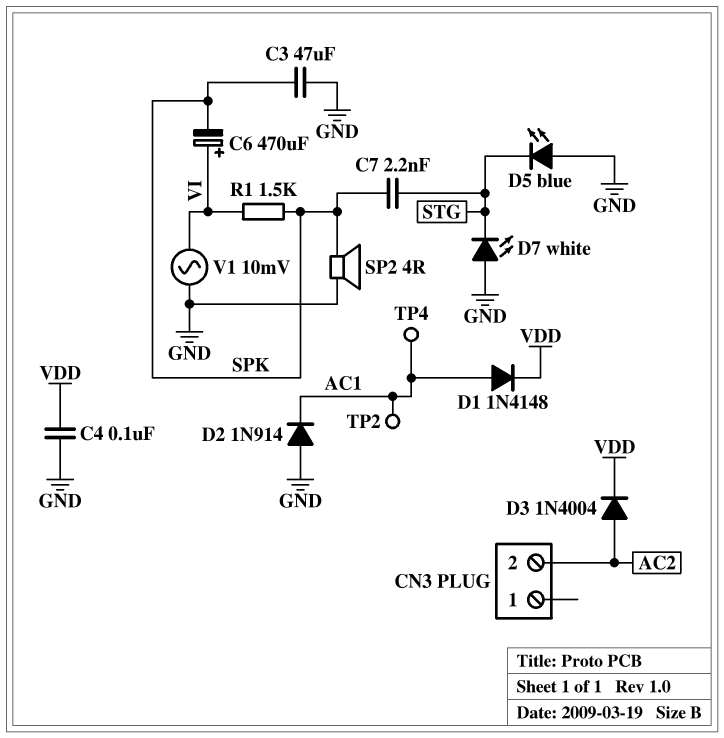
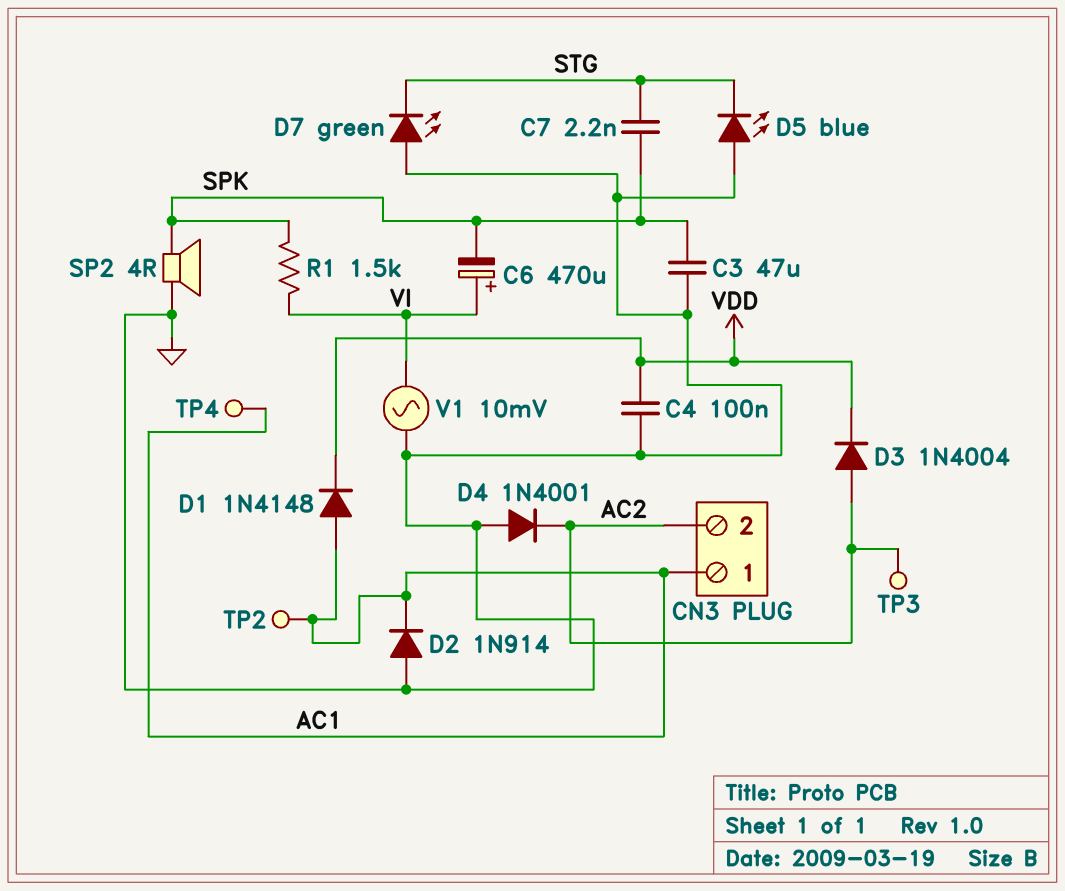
CN3 pin 1: none -> AC1
D4: none -> diode 1N4001 (A GND, K AC2)
D7: LED white (A GND, K STG) -> LED green (A GND, K STG)
TP3: none -> test point (AC2)

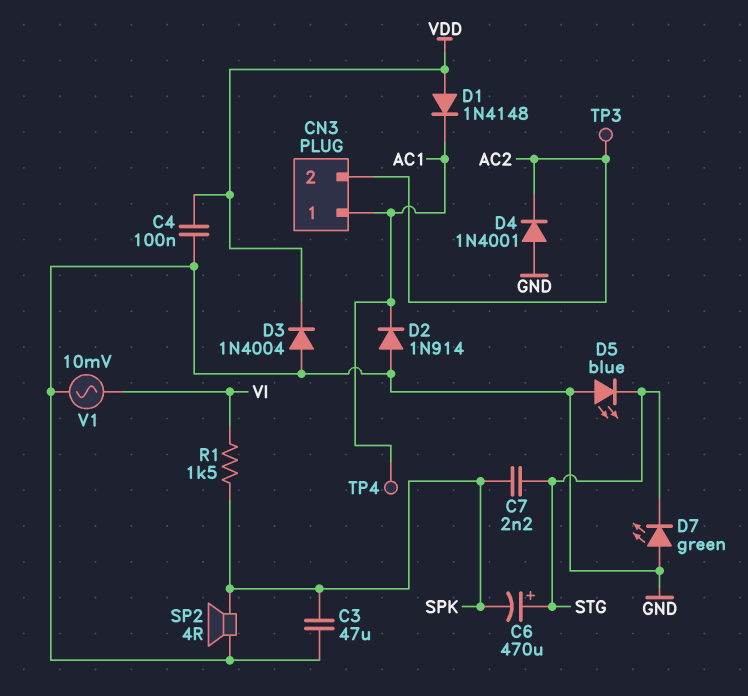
C6: 470uF (plus VI, minus SPK) -> 470uF (plus STG, minus SPK)
D1: diode 1N4148 (A AC1, K VDD) -> diode 1N4148 (A VDD, K AC1)
D3: diode 1N4004 (A AC2, K VDD) -> diode 1N4004 (A GND, K VDD)
TP2: test point (AC1) -> none

